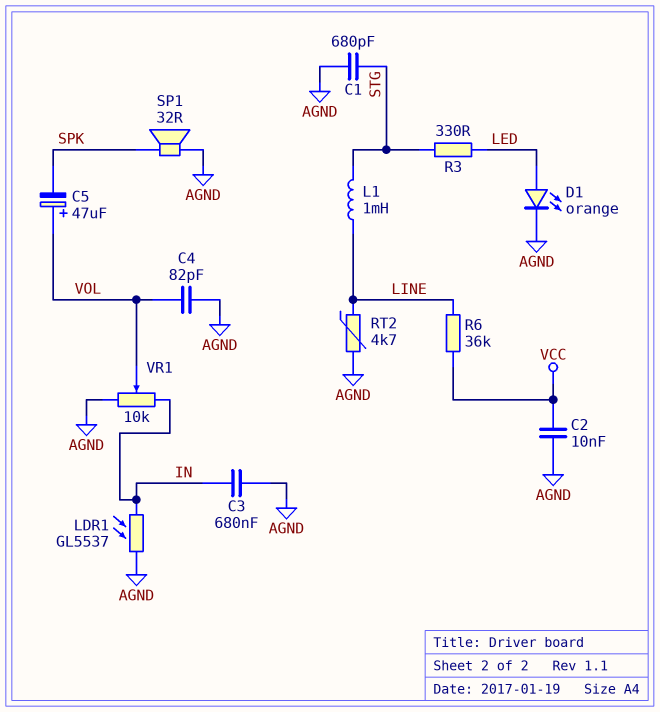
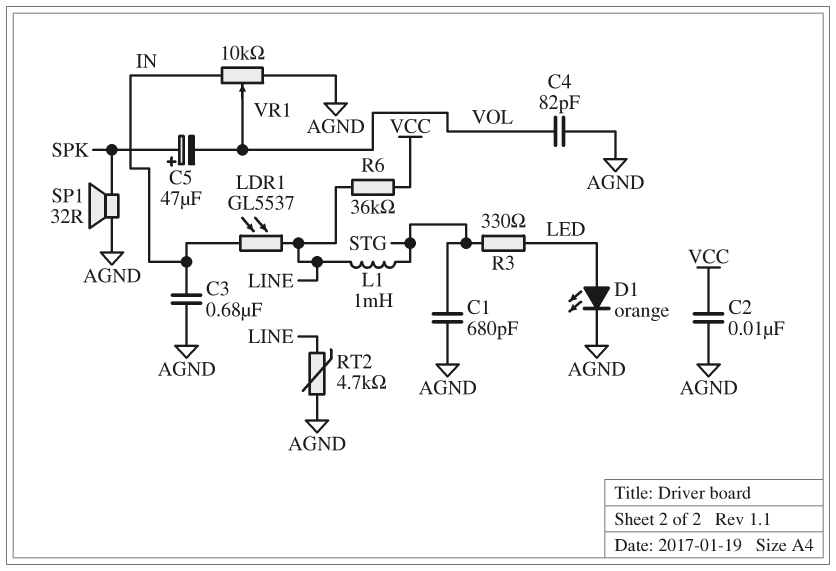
C5: 47uF (plus VOL, minus SPK) -> 47uF (plus SPK, minus VOL)
LDR1: GL5537 (AGND, IN) -> GL5537 (IN, LINE)

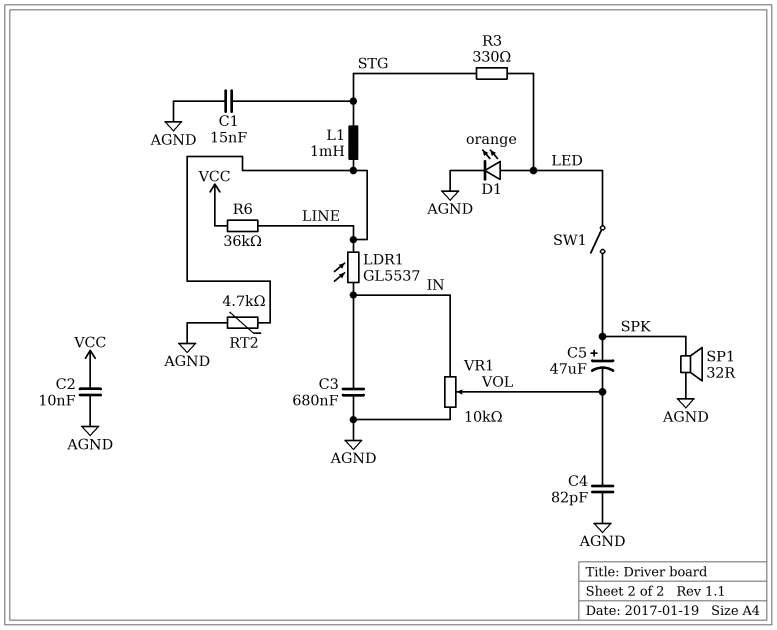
C1: 680pF (AGND, STG) -> 15nF (AGND, STG)
SW1: none -> switch (LED, SPK)

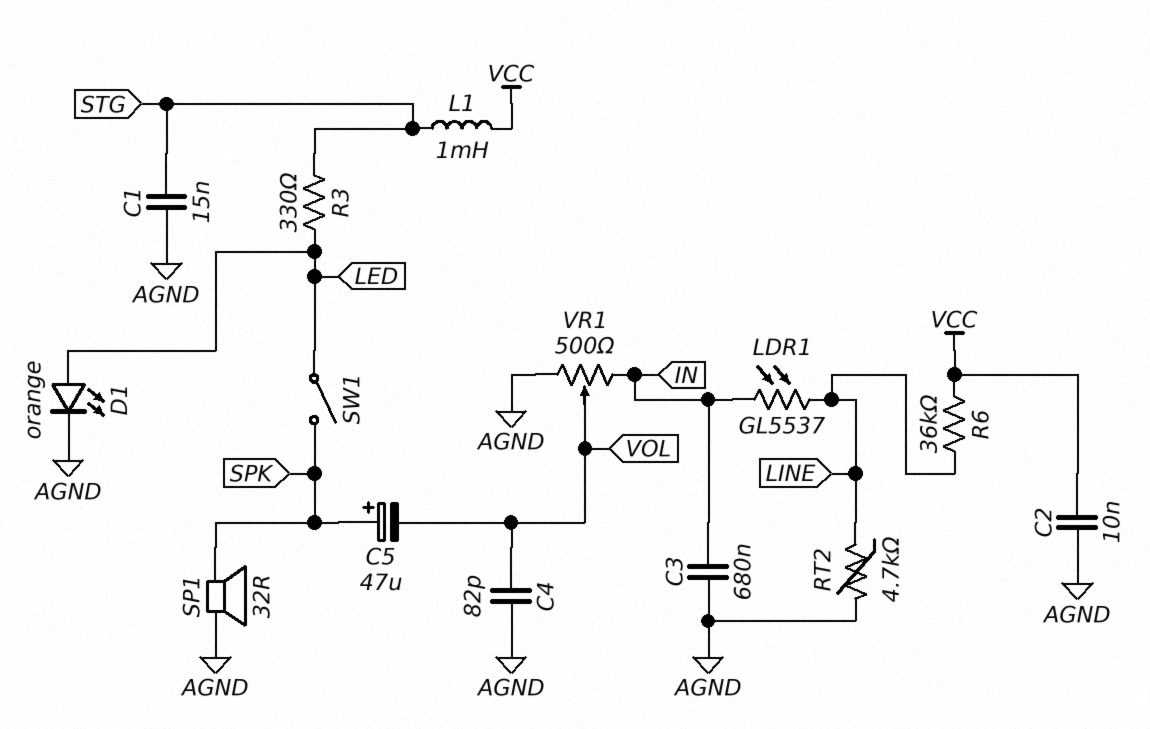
L1: 1mH (LINE, STG) -> 1mH (STG, VCC)
VR1: 10k (AGND, IN, wiper VOL) -> 500 (AGND, IN, wiper VOL)

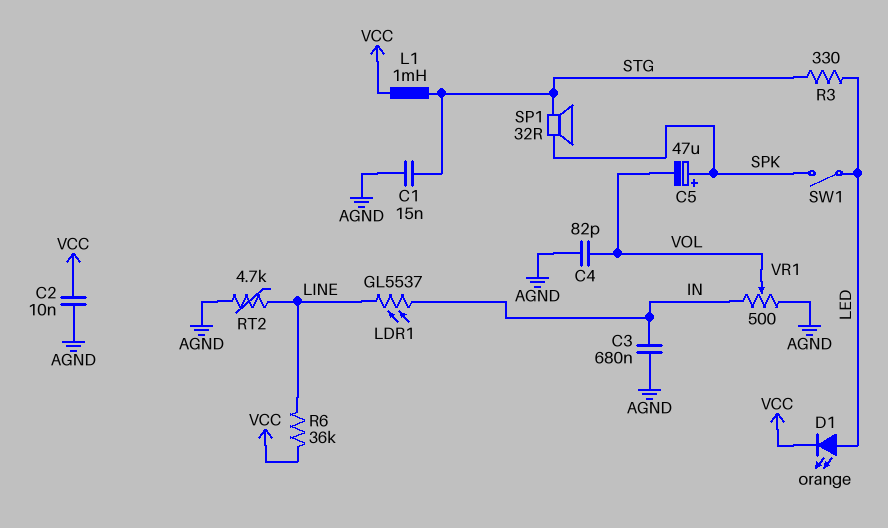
D1: LED orange (A LED, K AGND) -> LED orange (A LED, K VCC)
SP1: speaker 32R (AGND, SPK) -> speaker 32R (SPK, STG)

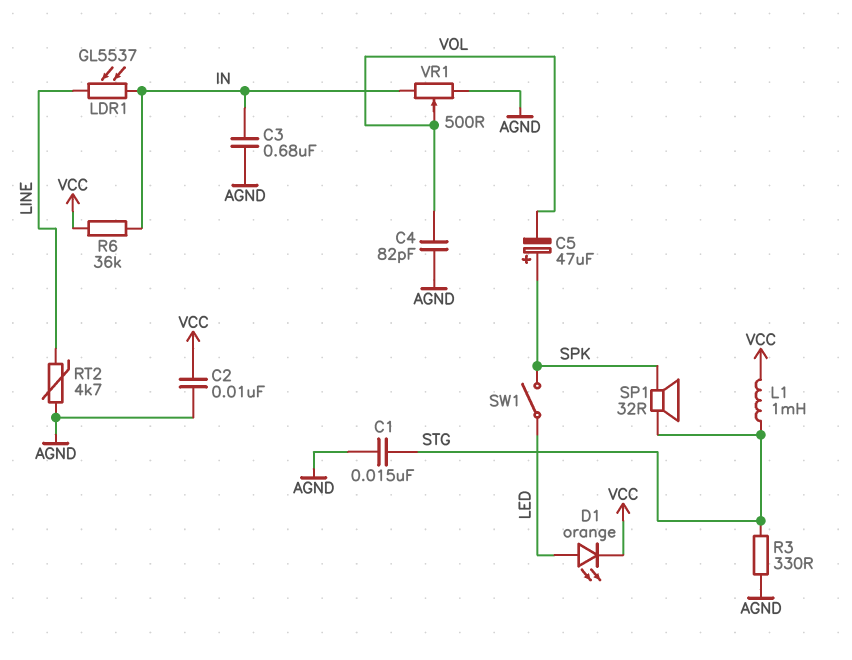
R3: 330 (LED, STG) -> 330 (AGND, STG)
R6: 36k (LINE, VCC) -> 36k (IN, VCC)

